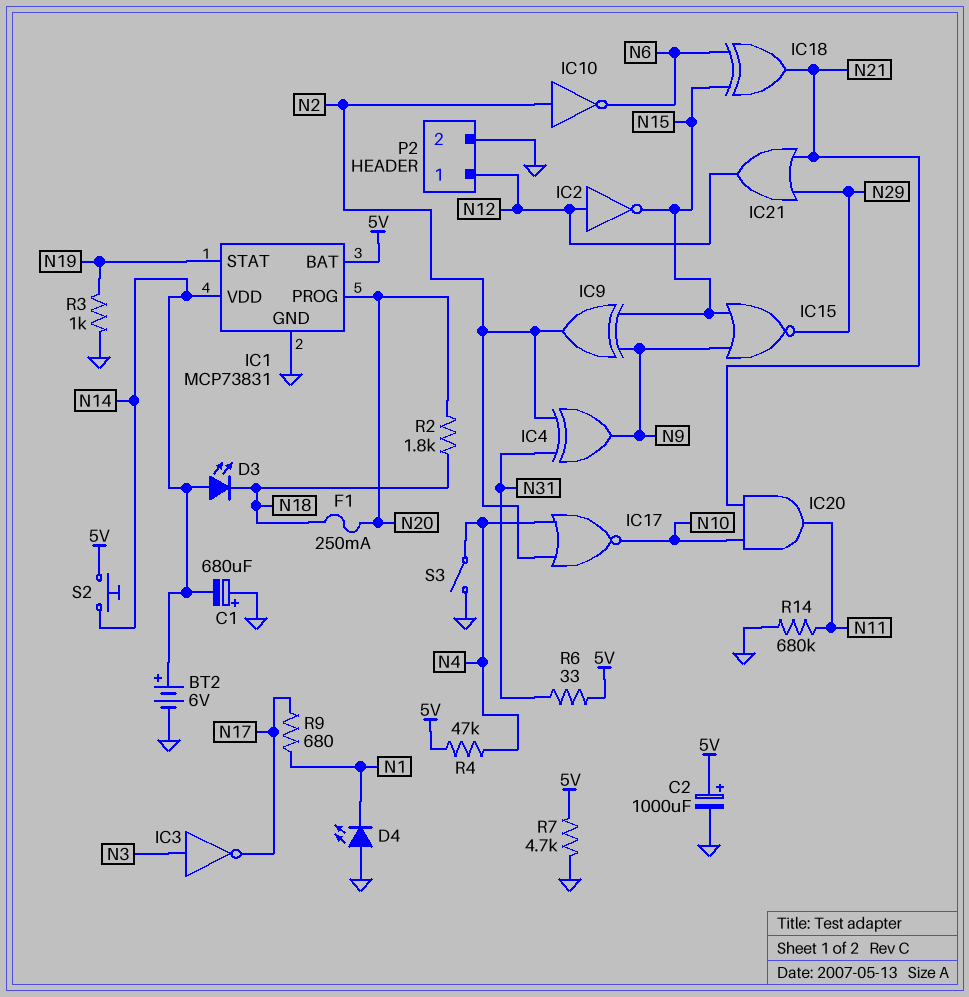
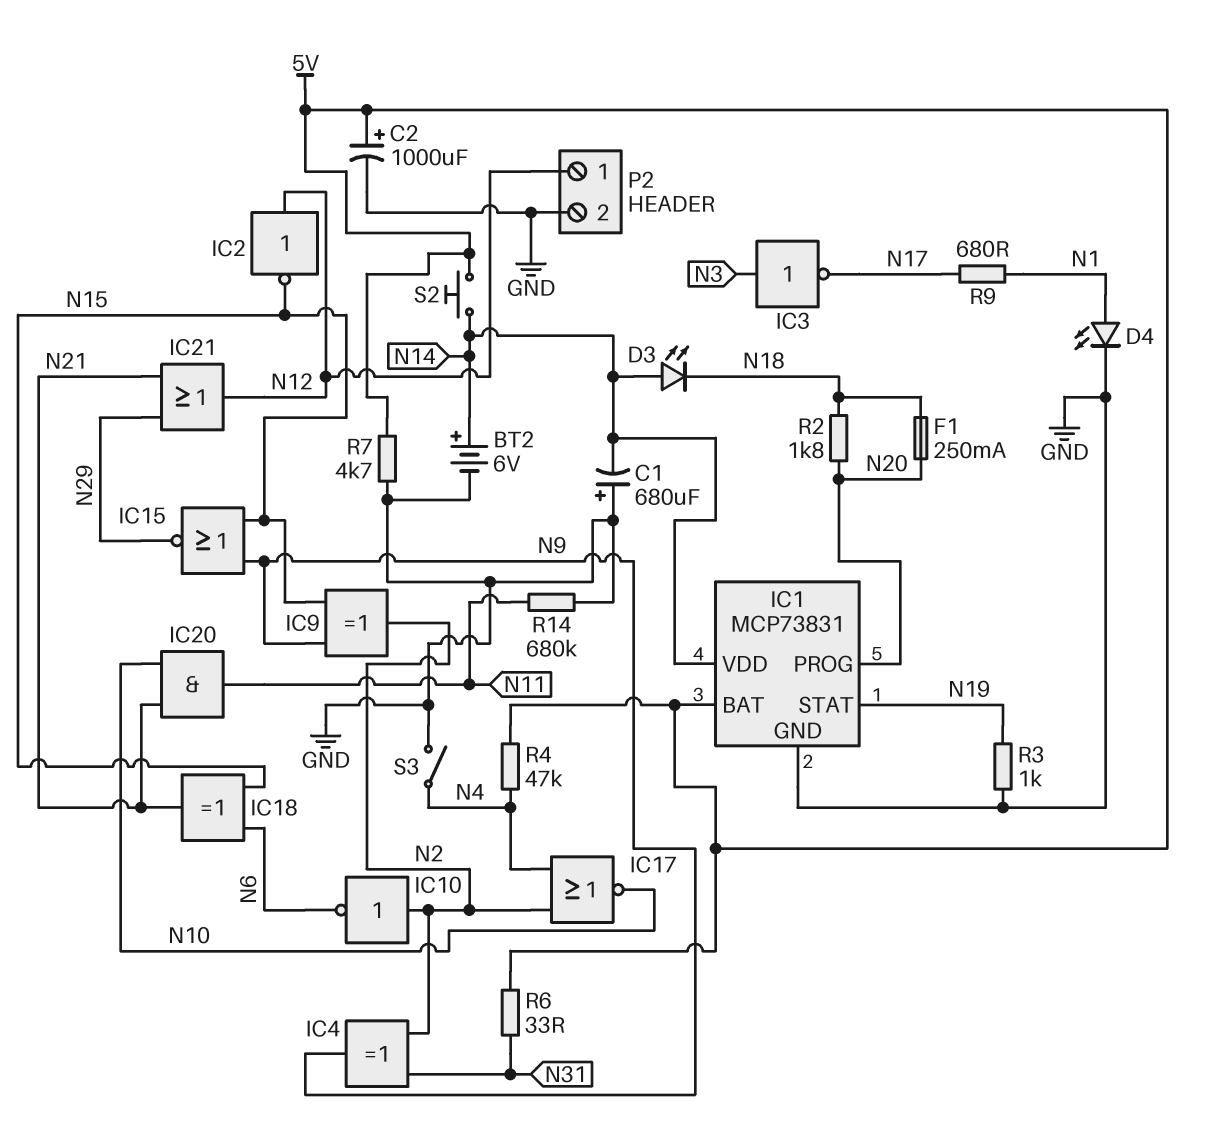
D4: LED (A GND, K N1) -> LED (A N1, K GND)

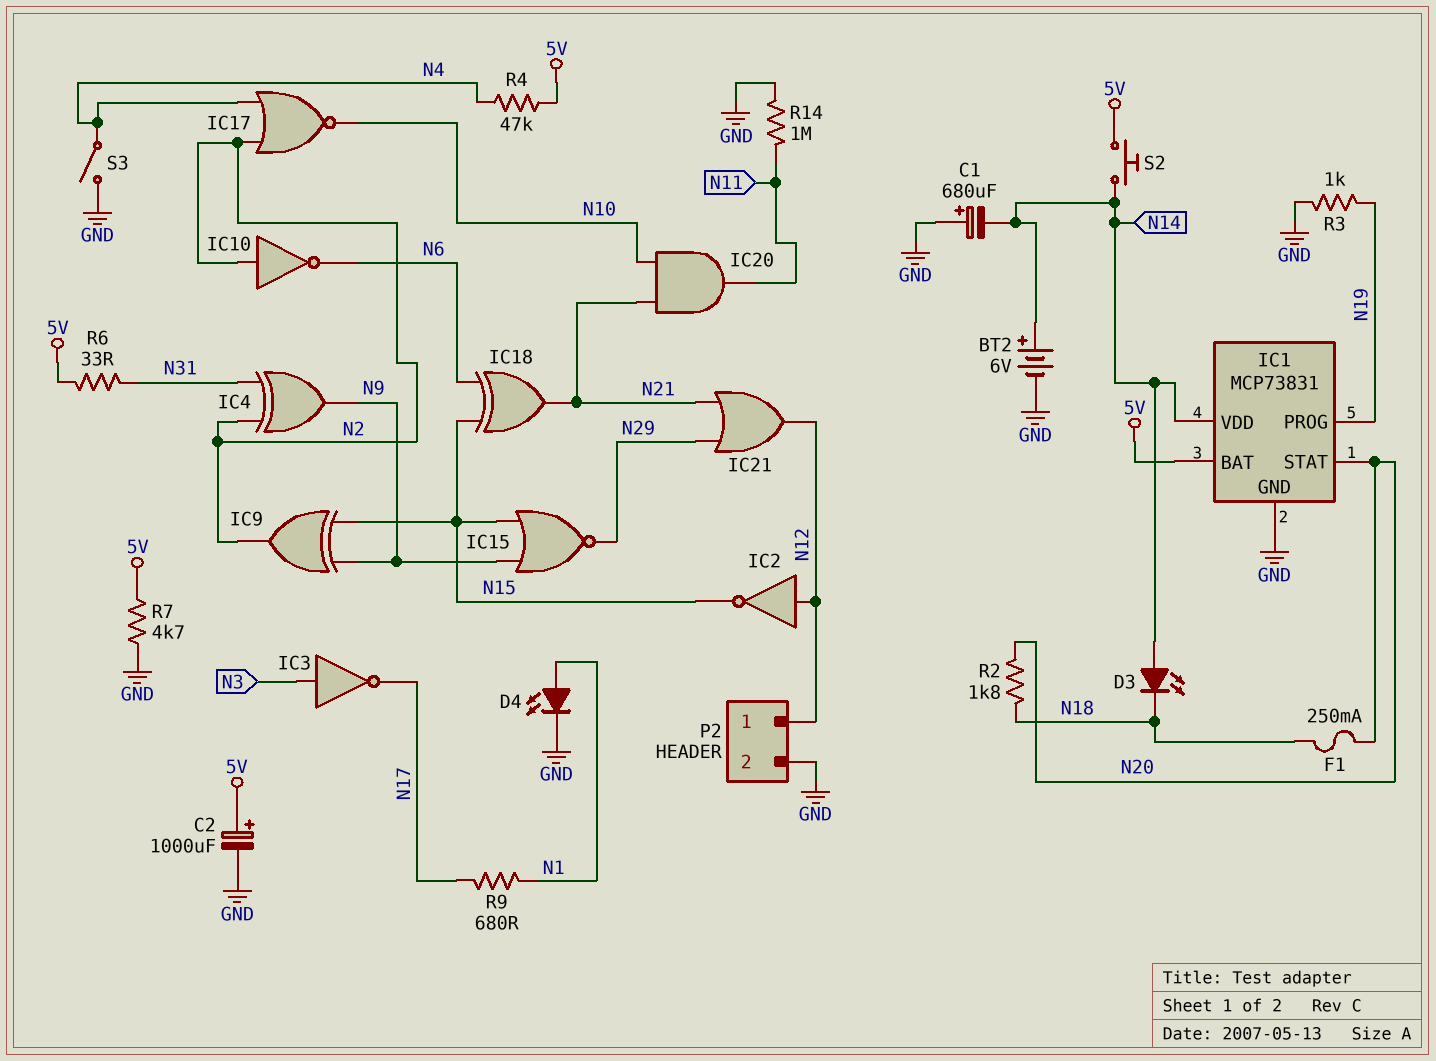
IC1 pin PROG: N20 -> N19
IC1 pin STAT: N19 -> N20
R14: 680k (GND, N11) -> 1M (GND, N11)

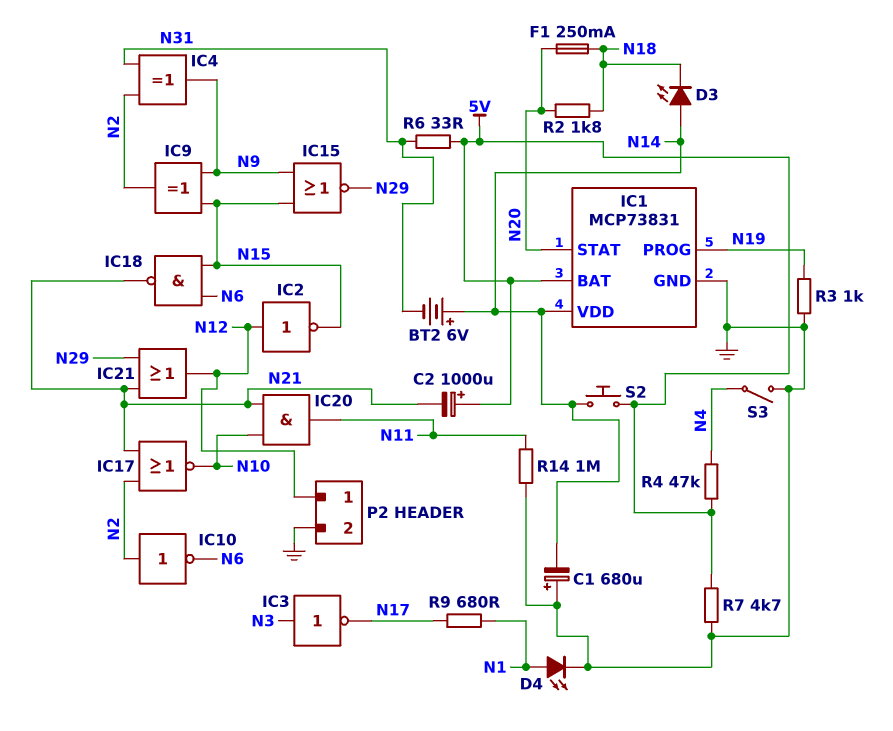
BT2: 6V (plus N14, minus GND) -> 6V (plus N14, minus N31)
C2: 1000uF (plus 5V, minus GND) -> 1000uF (plus 5V, minus N21)
IC17: NOR (in N2, in N4, out N10) -> NOR (in N2, in N21, out N10)
IC18: XOR (in N6, in N15, out N21) -> NAND (in N6, in N15, out N21)

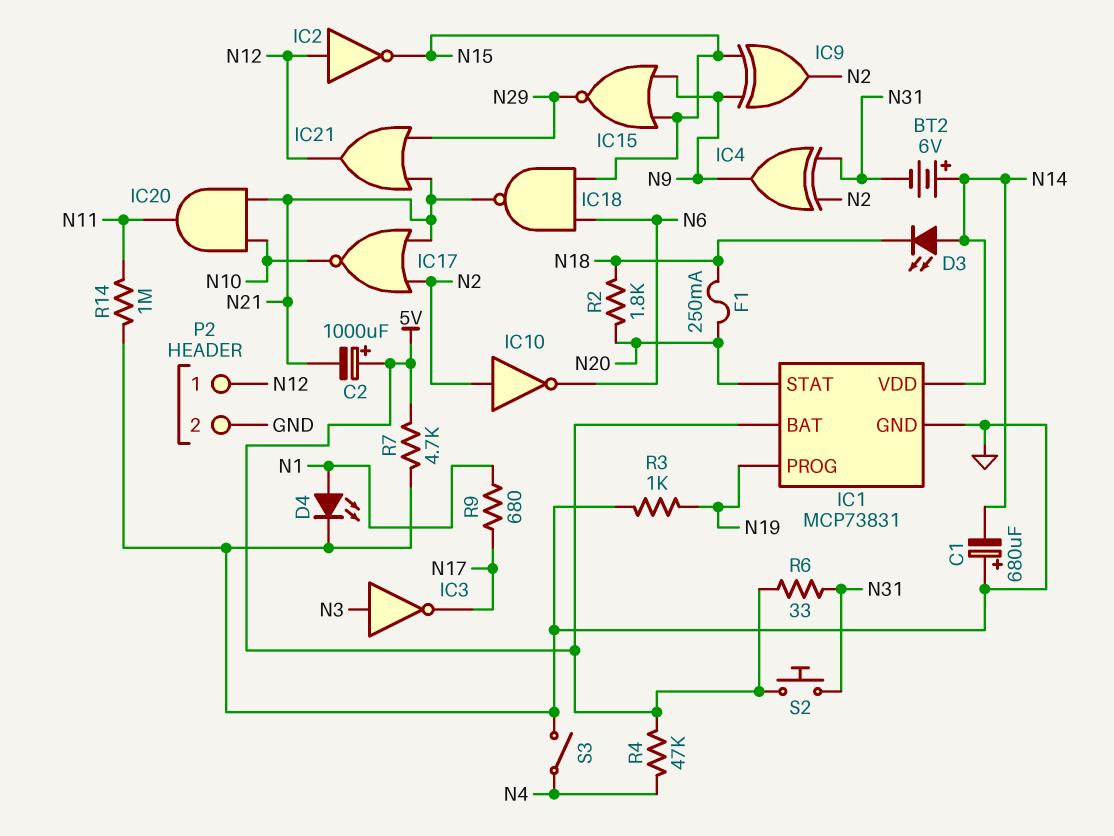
S2: button (5V, N14) -> button (5V, N31)

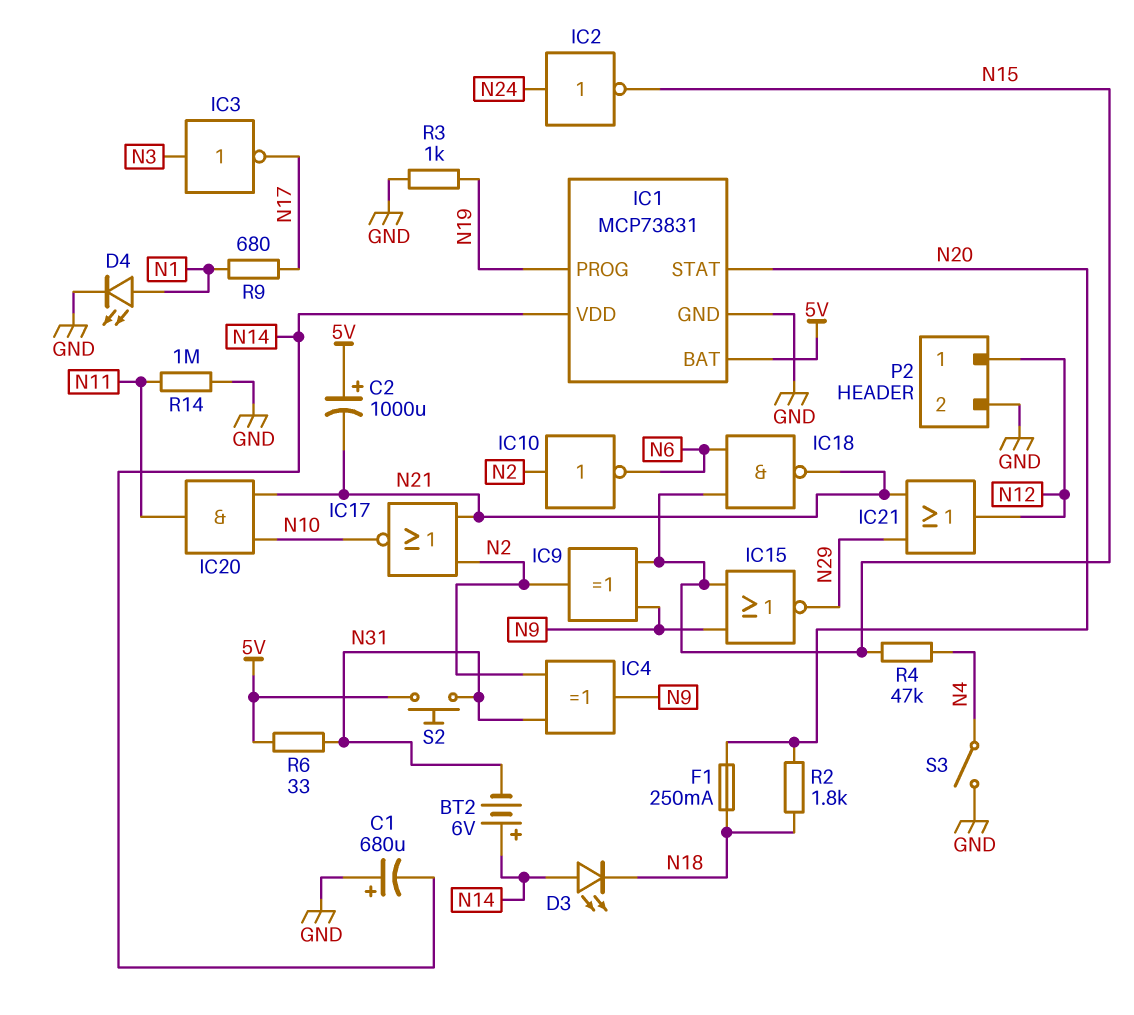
IC2: NOT (in N12, out N15) -> NOT (in N24, out N15)
R4: 47k (5V, N4) -> 47k (N4, N15)
R7: 4.7k (5V, GND) -> none

